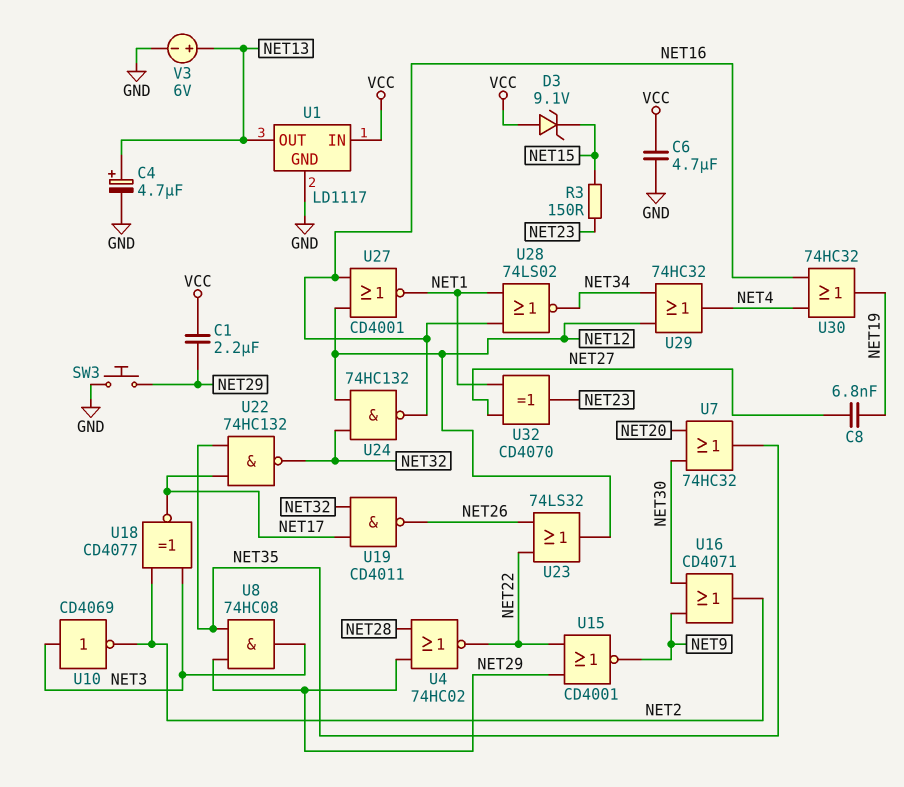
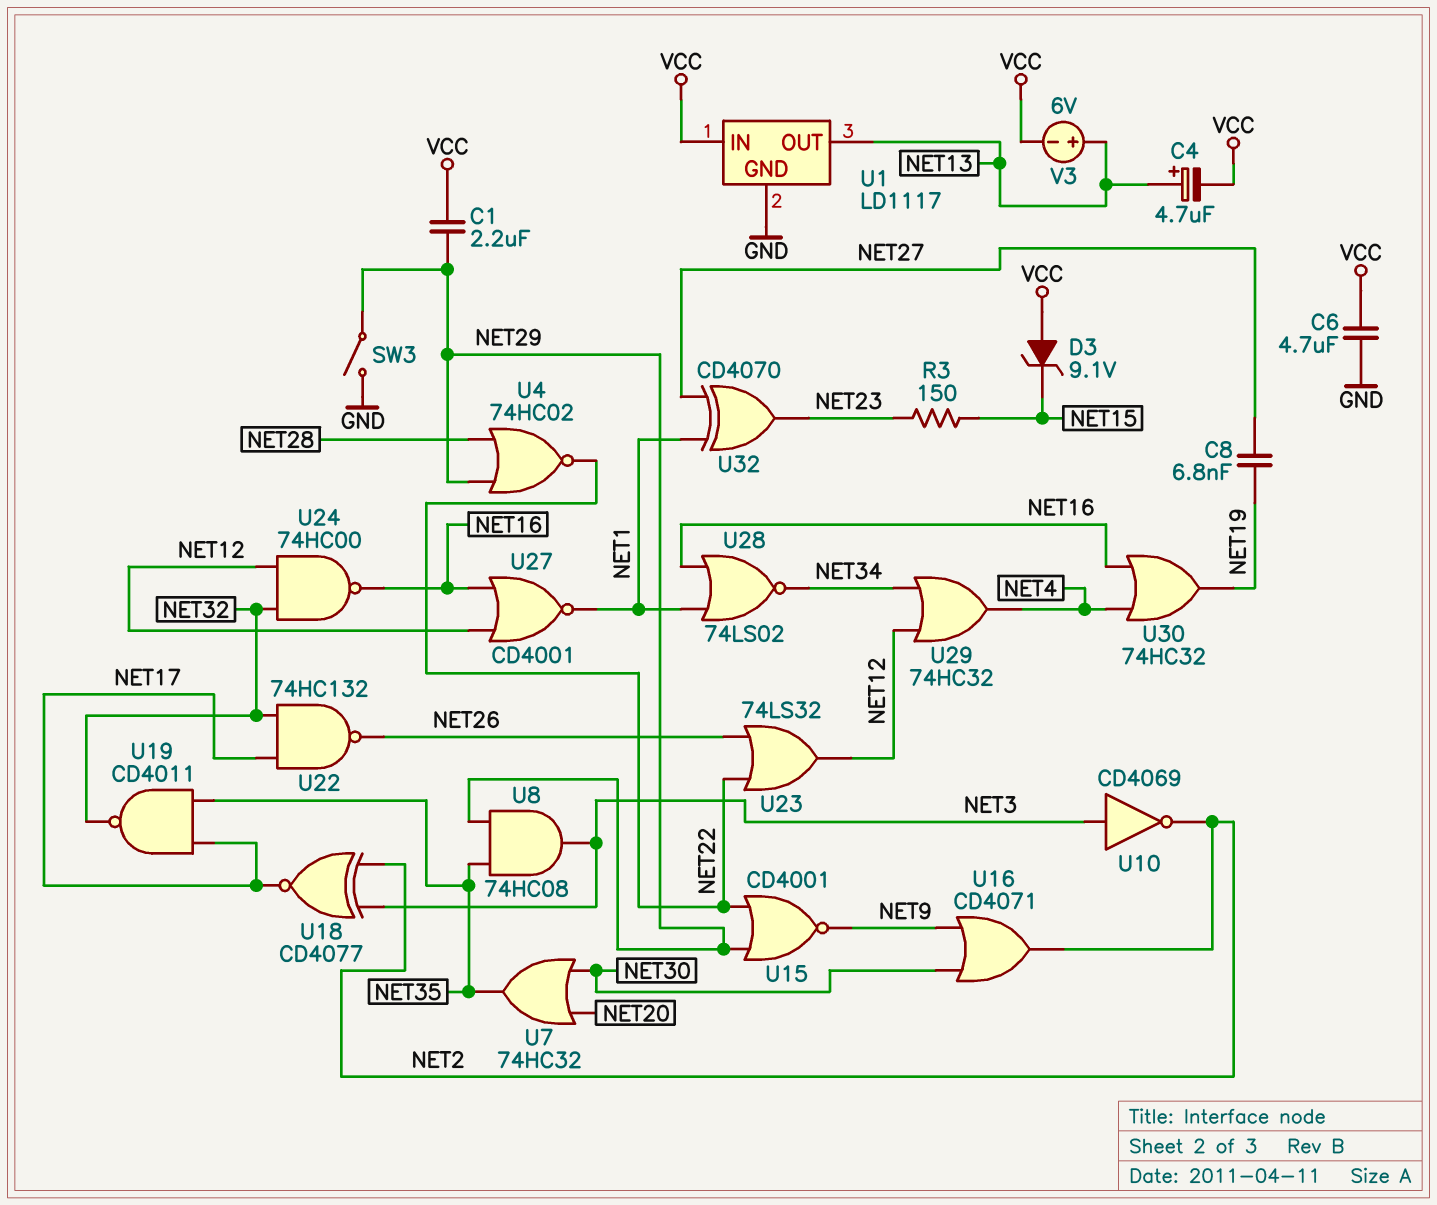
C4: 4.7uF (plus NET13, minus GND) -> 4.7uF (plus NET13, minus VCC)
SW3: button (GND, NET29) -> switch (GND, NET29)
U19: NAND CD4011 (in NET17, in NET32, out NET26) -> NAND CD4011 (in NET17, in NET35, out NET32)
U22: NAND 74HC132 (in NET17, in NET35, out NET32) -> NAND 74HC132 (in NET17, in NET32, out NET26)
U24: NAND 74HC132 (in NET12, in NET32, out NET16) -> NAND 74HC00 (in NET12, in NET32, out NET16)
V3: 6V (plus NET13, minus GND) -> 6V (plus NET13, minus VCC)

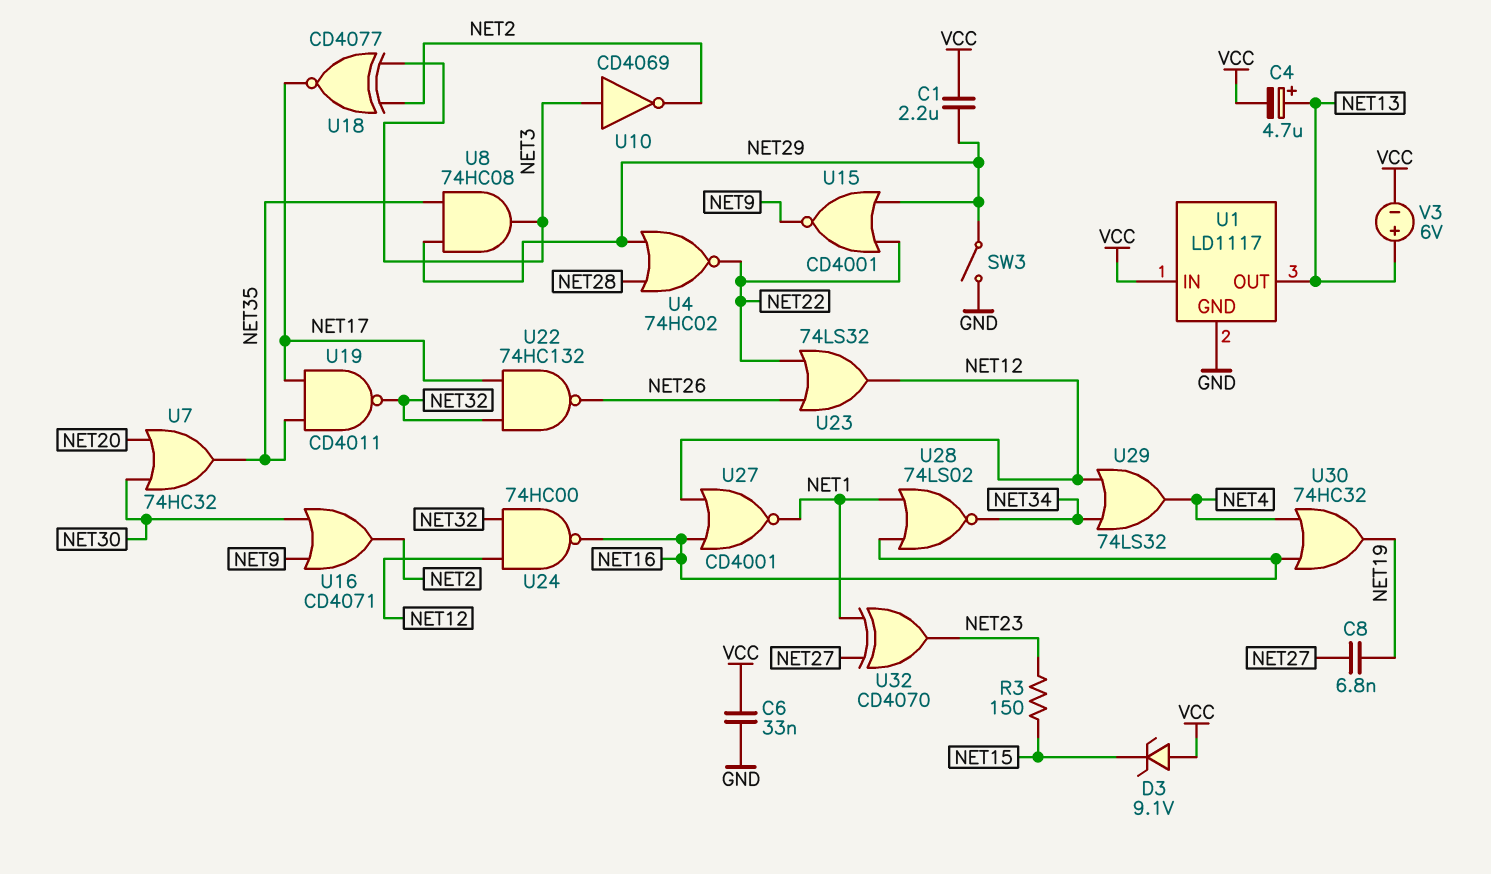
C6: 4.7uF (GND, VCC) -> 33nF (GND, VCC)
U29: OR 74HC32 (in NET12, in NET34, out NET4) -> OR 74LS32 (in NET12, in NET34, out NET4)

